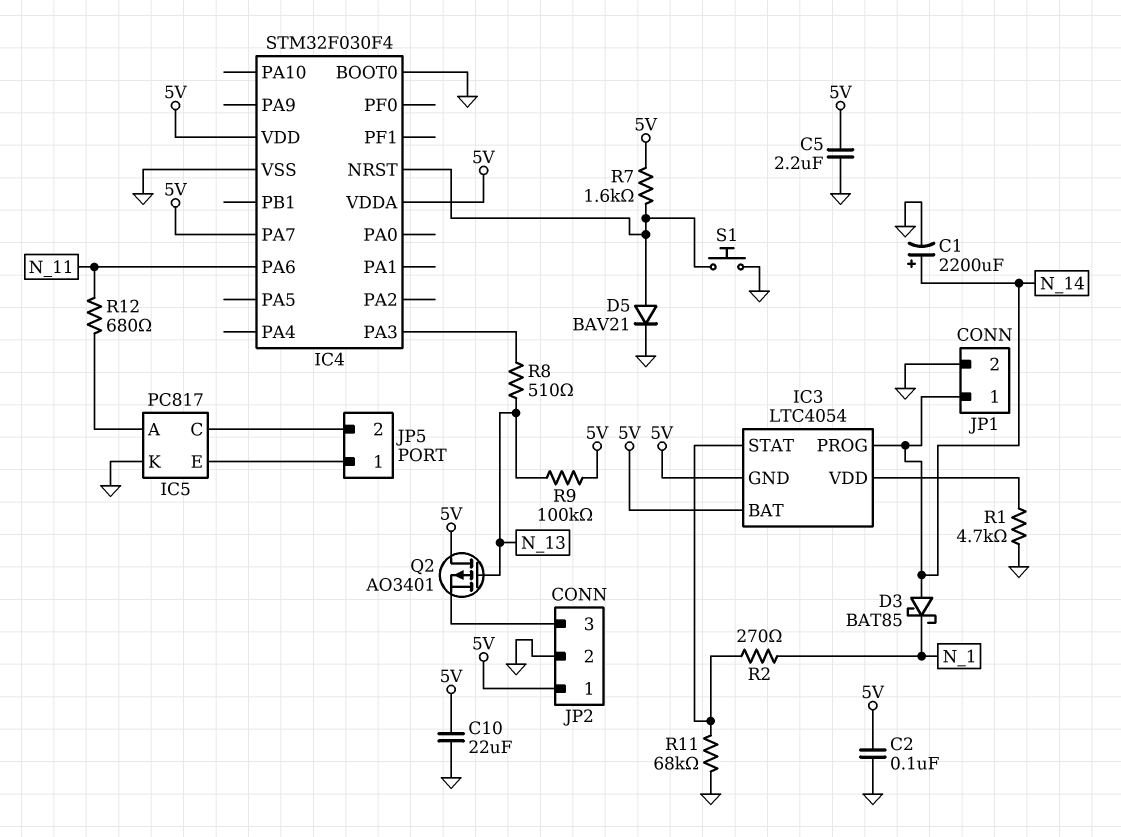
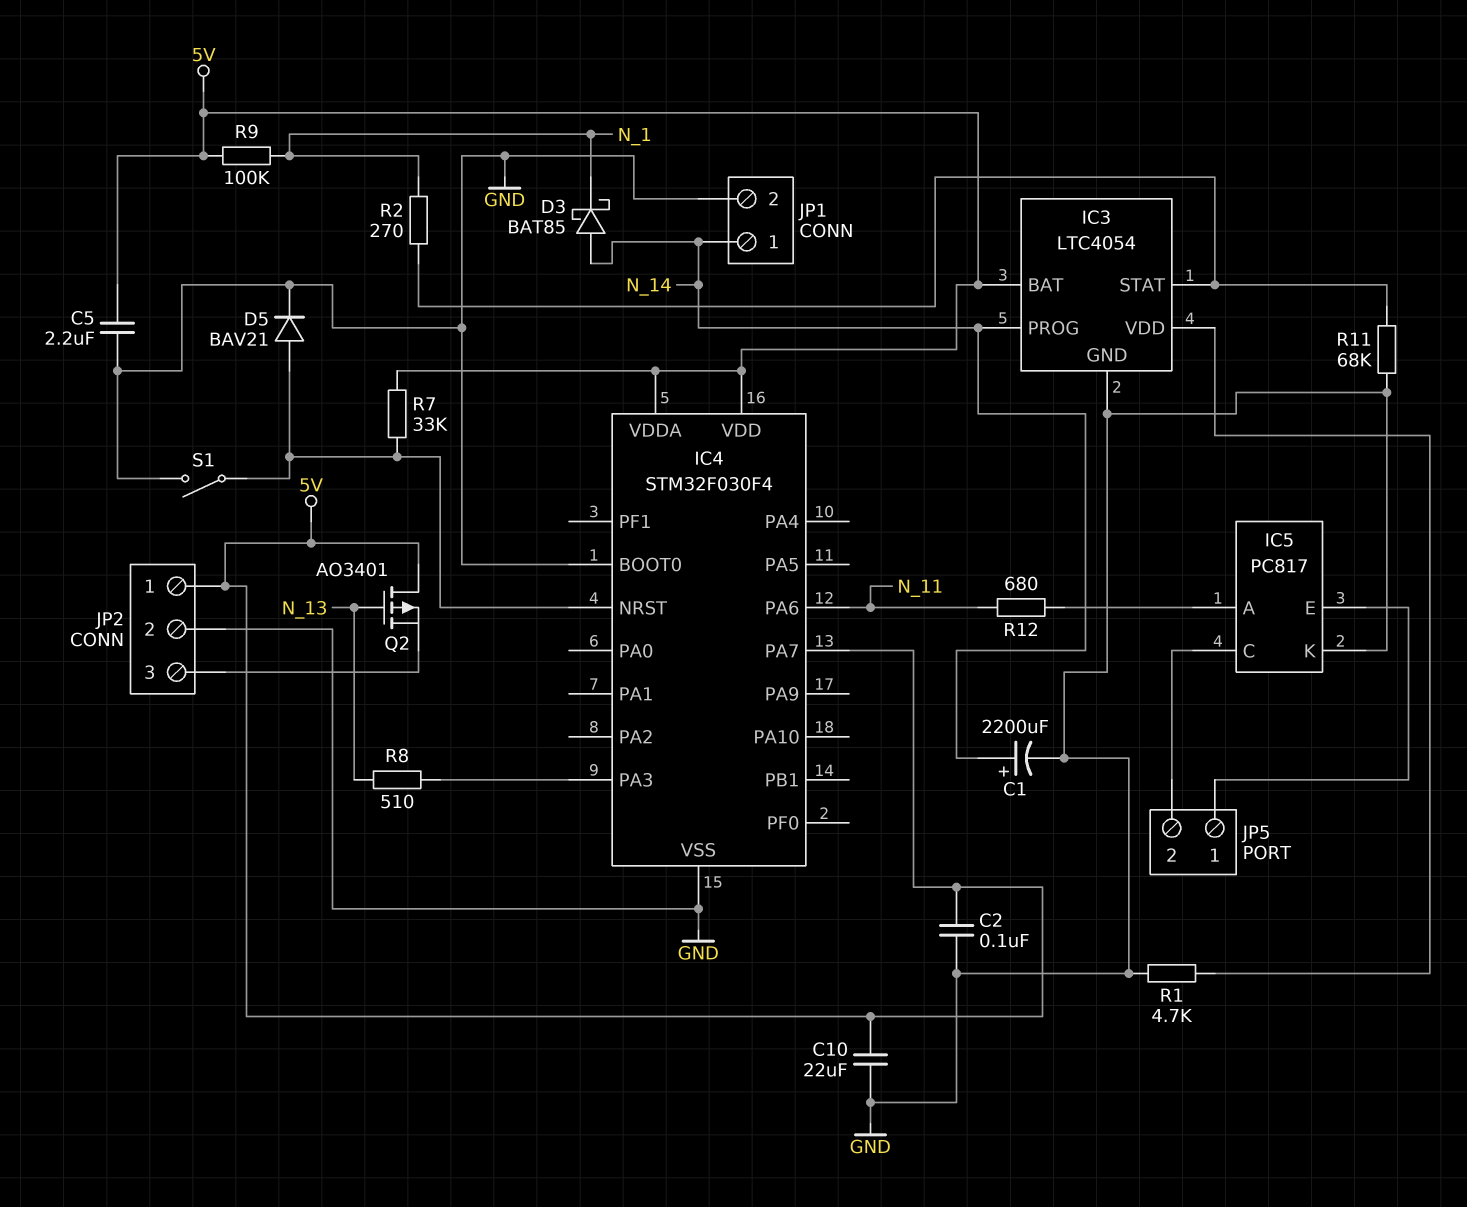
IC3 pin GND: 5V -> GND
R7: 1.6k (5V, IC4/NRST) -> 33k (5V, IC4/NRST)
R9: 100k (5V, N_13) -> 100k (5V, N_1)
S1: button (GND, IC4/NRST) -> switch (GND, IC4/NRST)

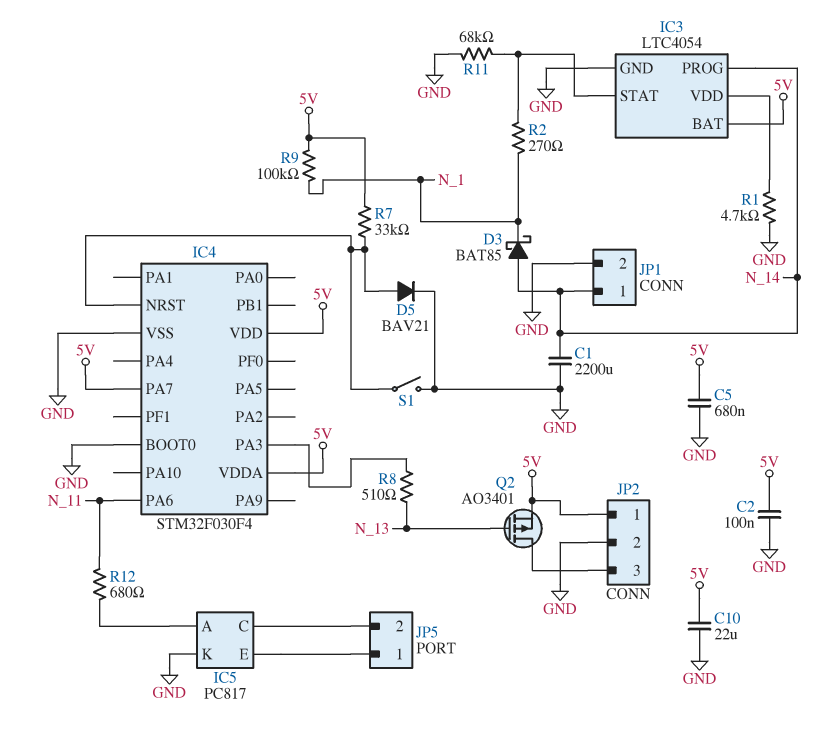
C1: 2200uF (plus N_14, minus GND) -> 2200uF (GND, N_14)
C5: 2.2uF (5V, GND) -> 680nF (5V, GND)
Q2: PMOS AO3401 (G N_13, D 5V, S JP2/3) -> PMOS AO3401 (G N_13, D JP2/3, S 5V)

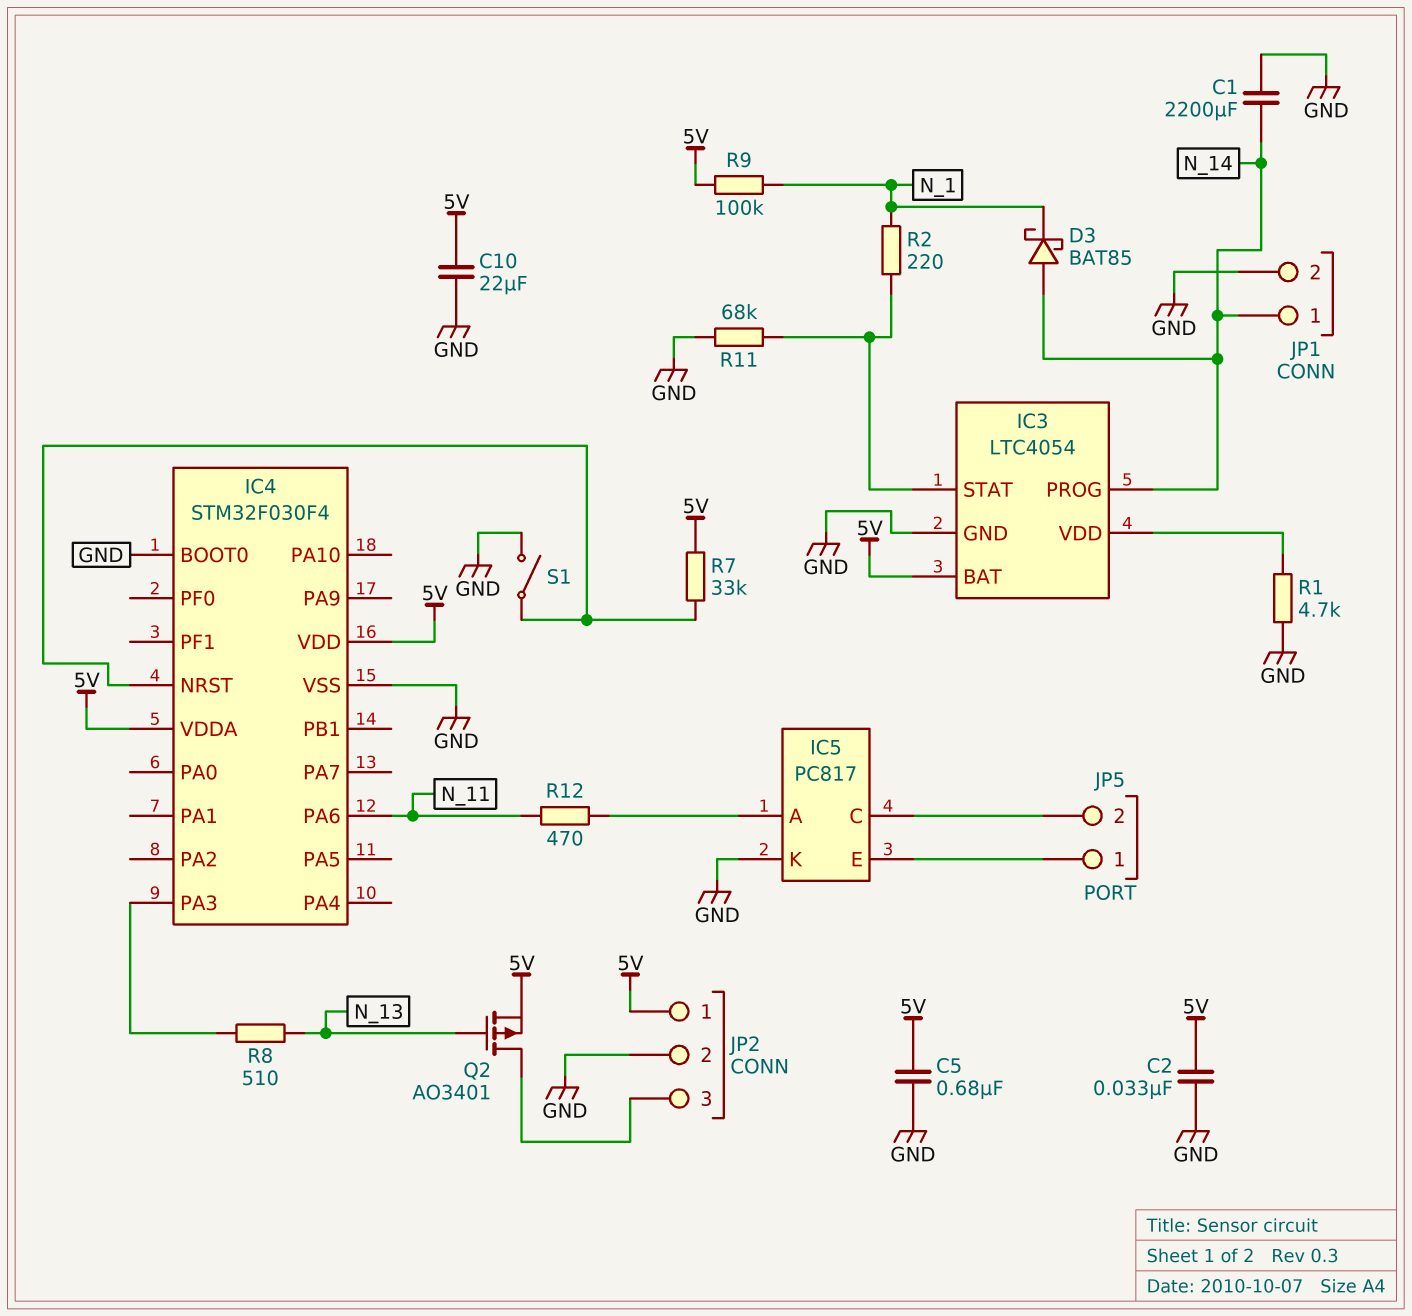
C2: 100nF (5V, GND) -> 33nF (5V, GND)
D5: diode BAV21 (A IC4/NRST, K GND) -> none
IC4 pin PA7: 5V -> none
R2: 270 (IC3/STAT, N_1) -> 220 (IC3/STAT, N_1)
R12: 680 (IC5/A, N_11) -> 470 (IC5/A, N_11)

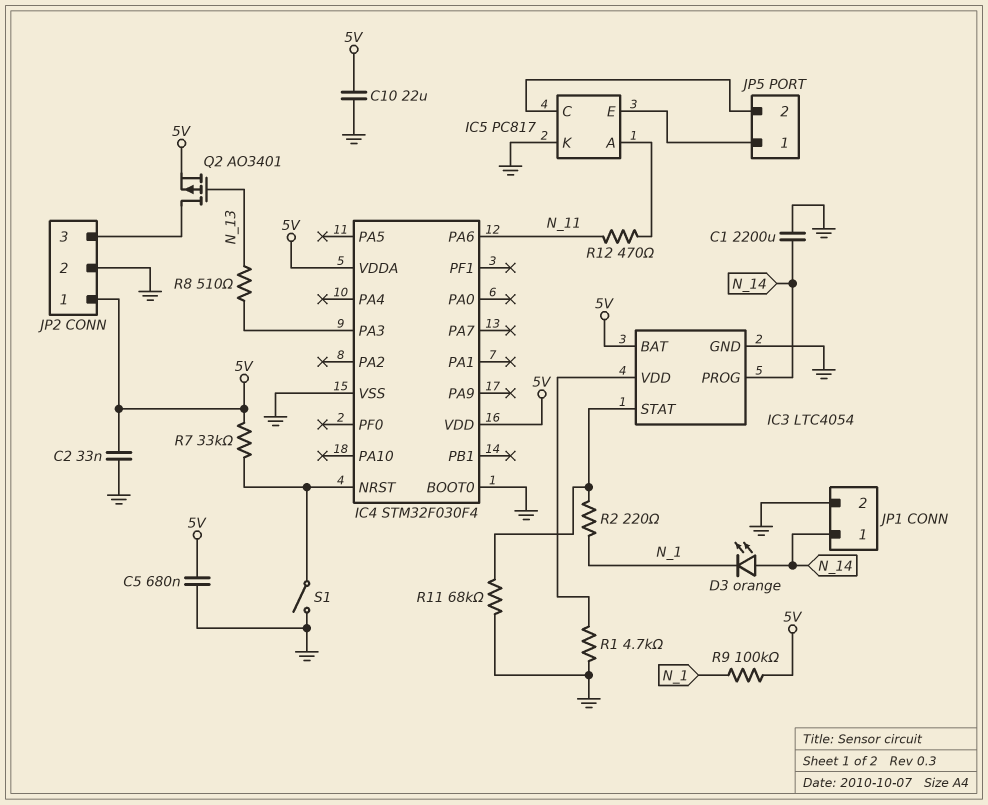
D3: schottky BAT85 (A N_14, K N_1) -> LED orange (A N_14, K N_1)

